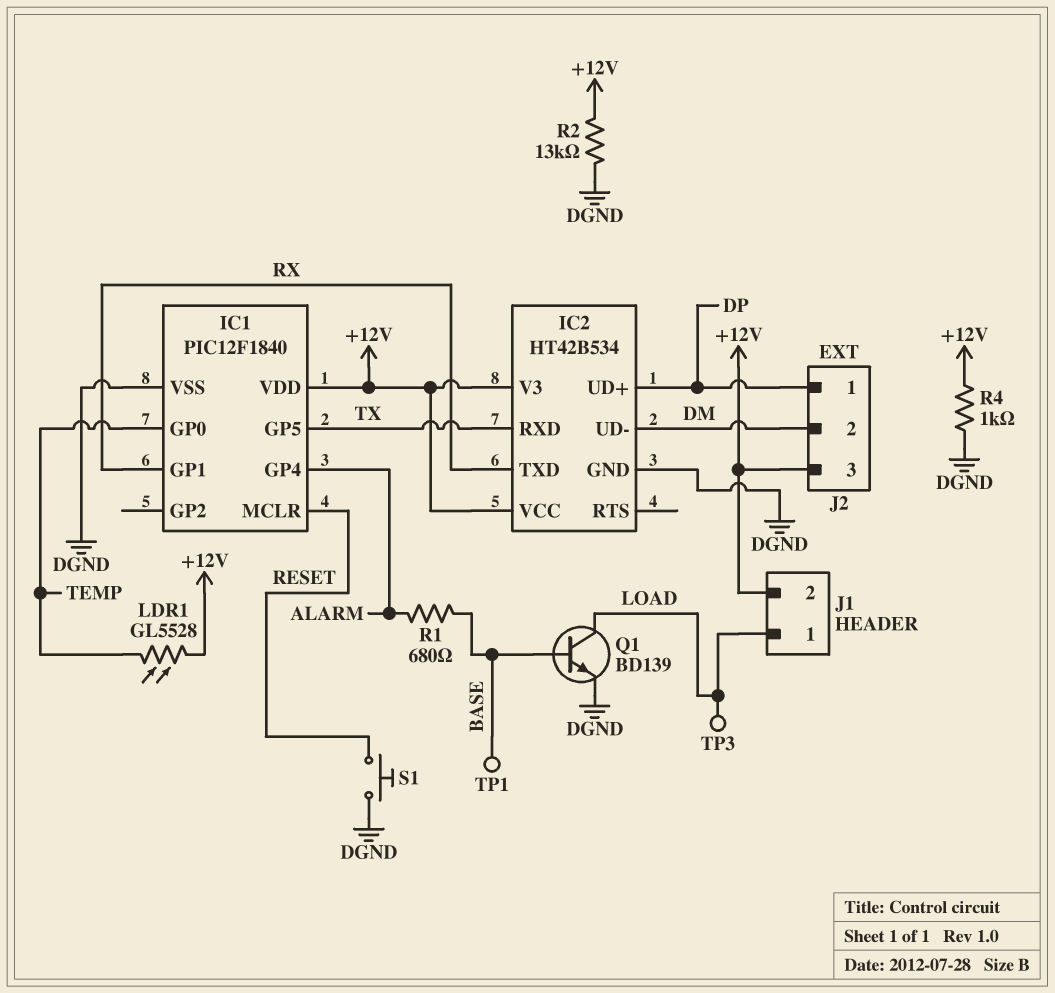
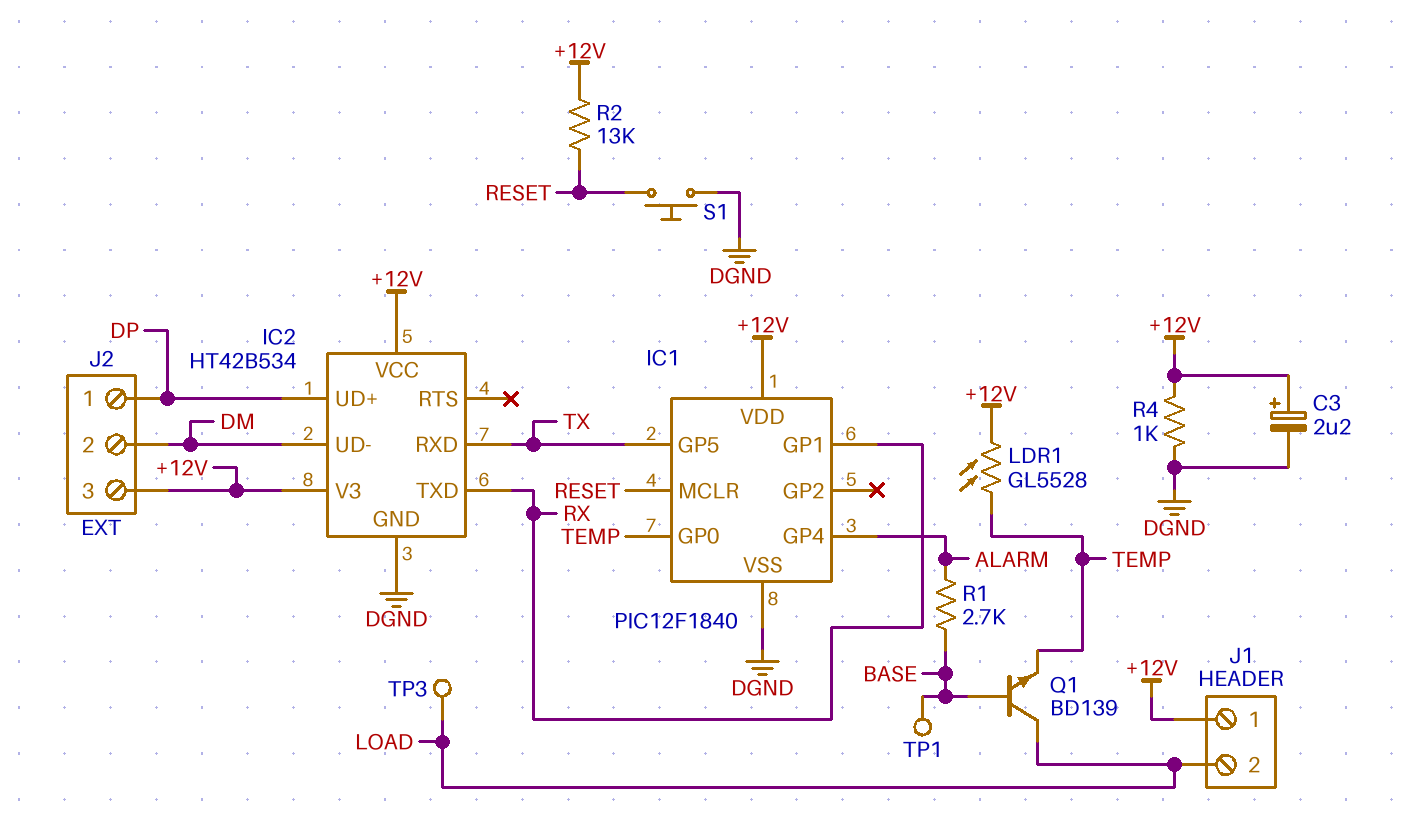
C3: none -> 2.2uF (plus +12V, minus DGND)
J1 pin 1: LOAD -> +12V
J1 pin 2: +12V -> LOAD
Q1: NPN BD139 (B BASE, C LOAD, E DGND) -> NPN BD139 (B BASE, C LOAD, E TEMP)
R1: 680 (ALARM, BASE) -> 2.7k (ALARM, BASE)
R2: 13k (+12V, DGND) -> 13k (+12V, RESET)

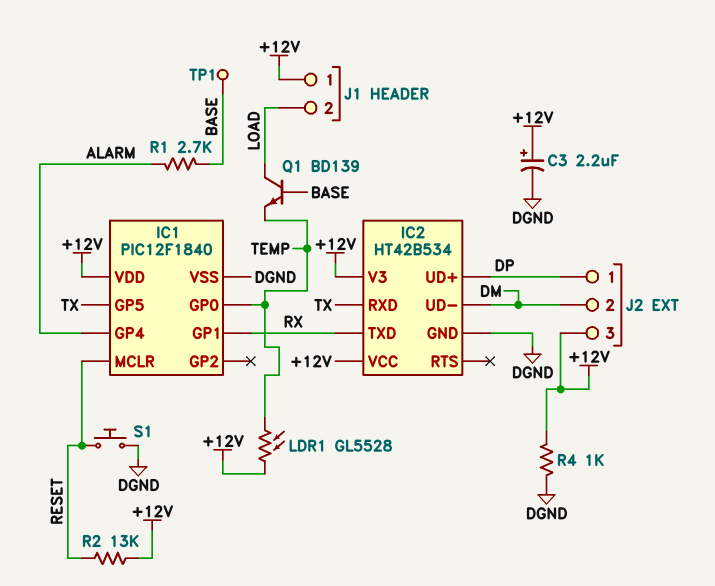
TP3: test point (LOAD) -> none

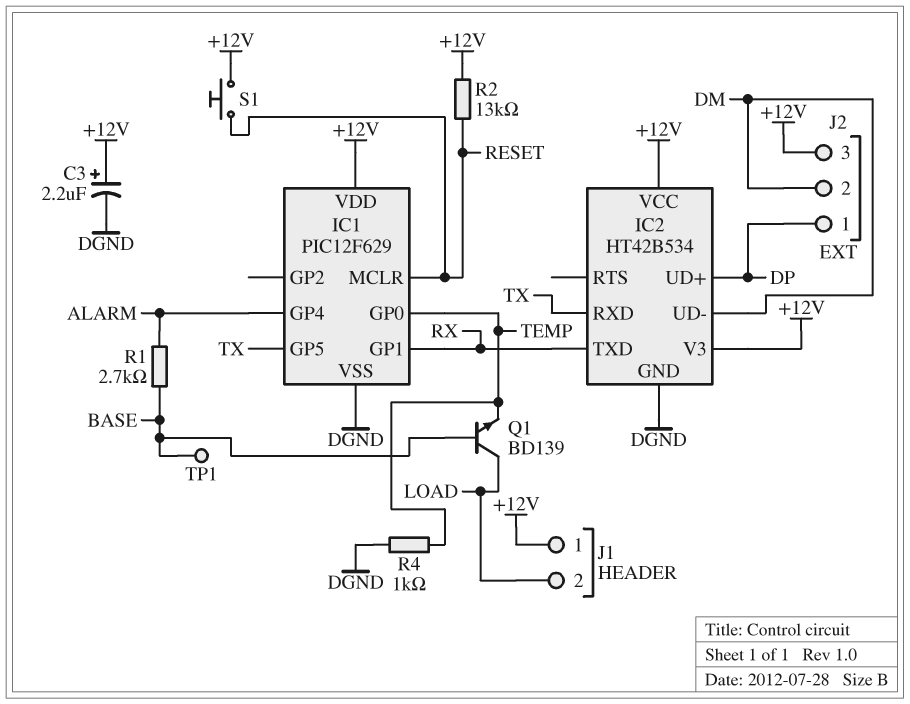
IC1: PIC12F1840 -> PIC12F629
LDR1: GL5528 (+12V, TEMP) -> none
R4: 1k (+12V, DGND) -> 1k (DGND, TEMP)
S1: button (DGND, RESET) -> button (+12V, RESET)

